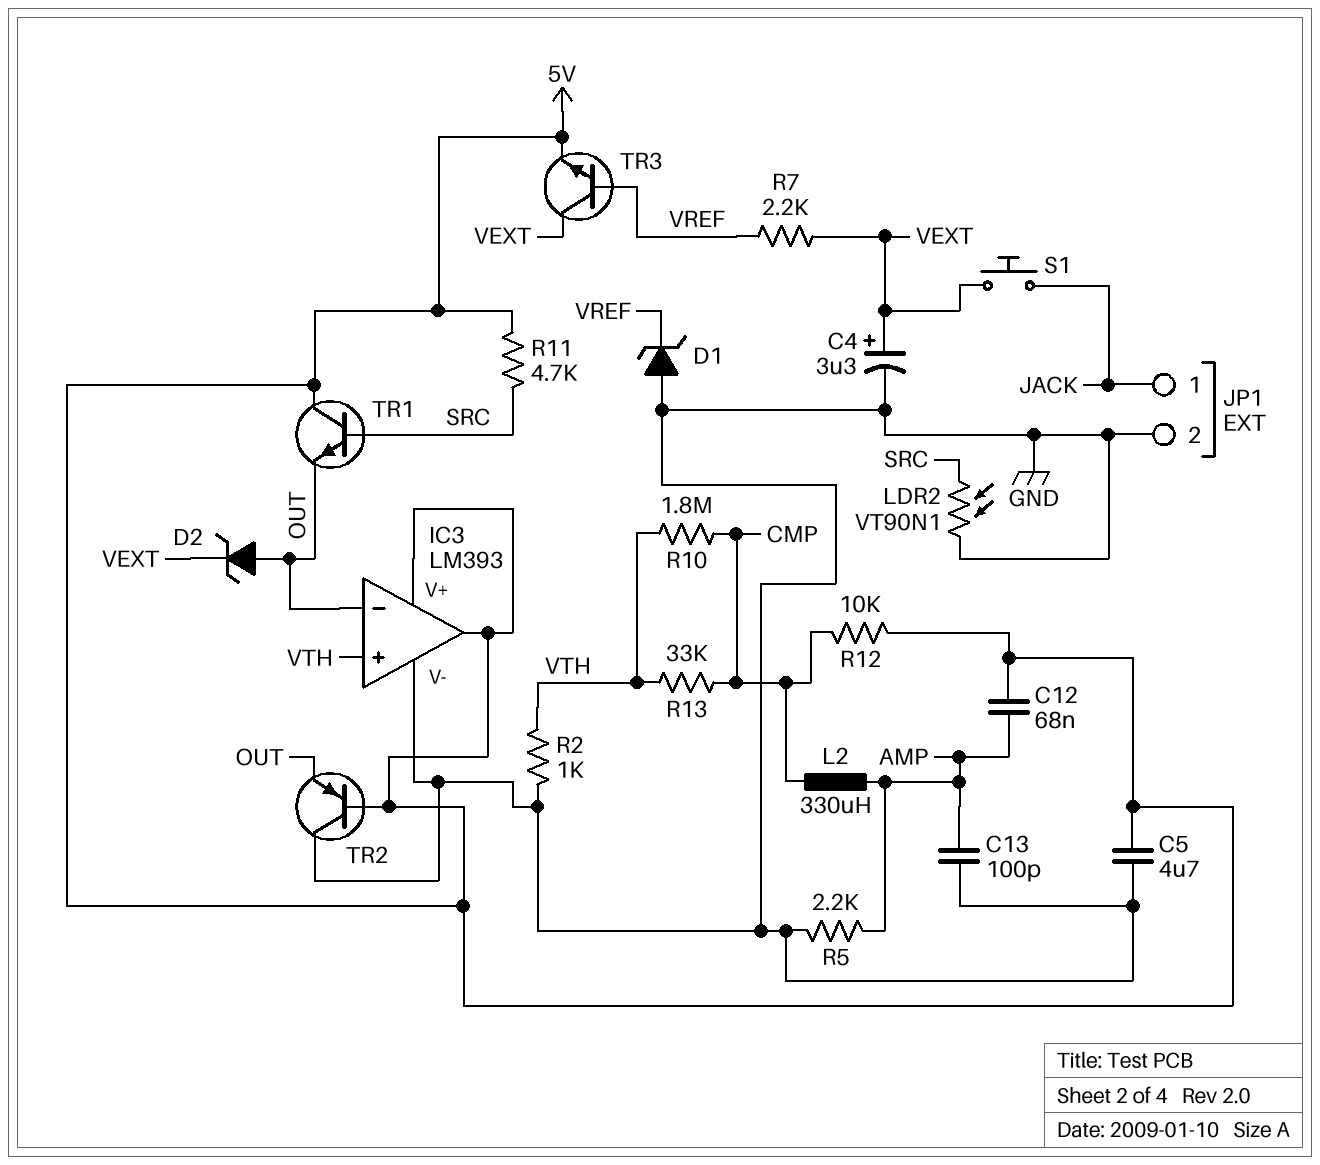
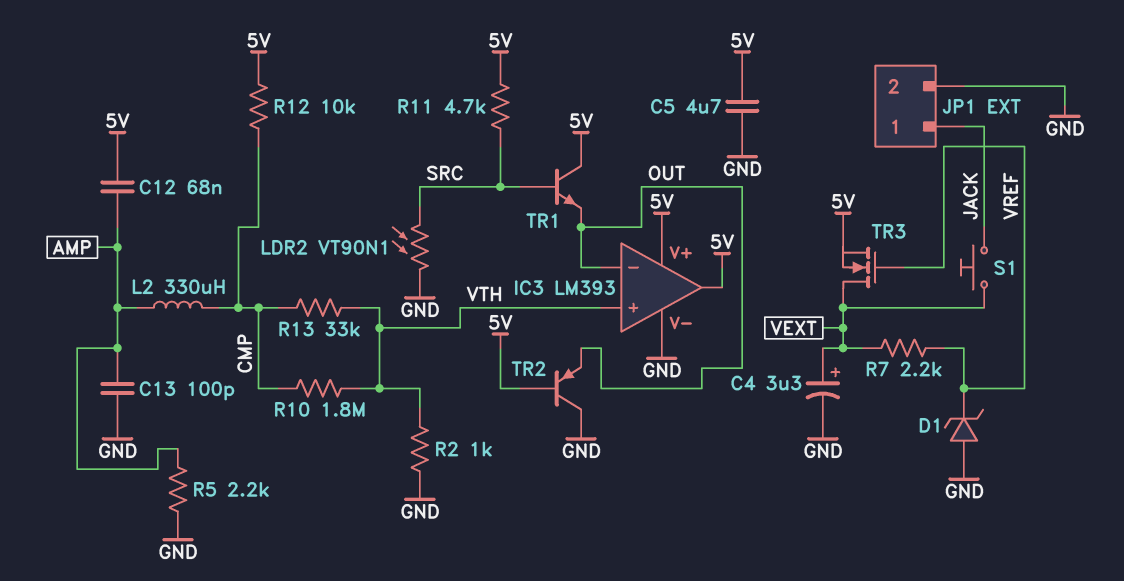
D2: zener (A OUT, K VEXT) -> none
TR3: NPN (B VREF, C VEXT, E 5V) -> NMOS (G VREF, D VEXT, S 5V)

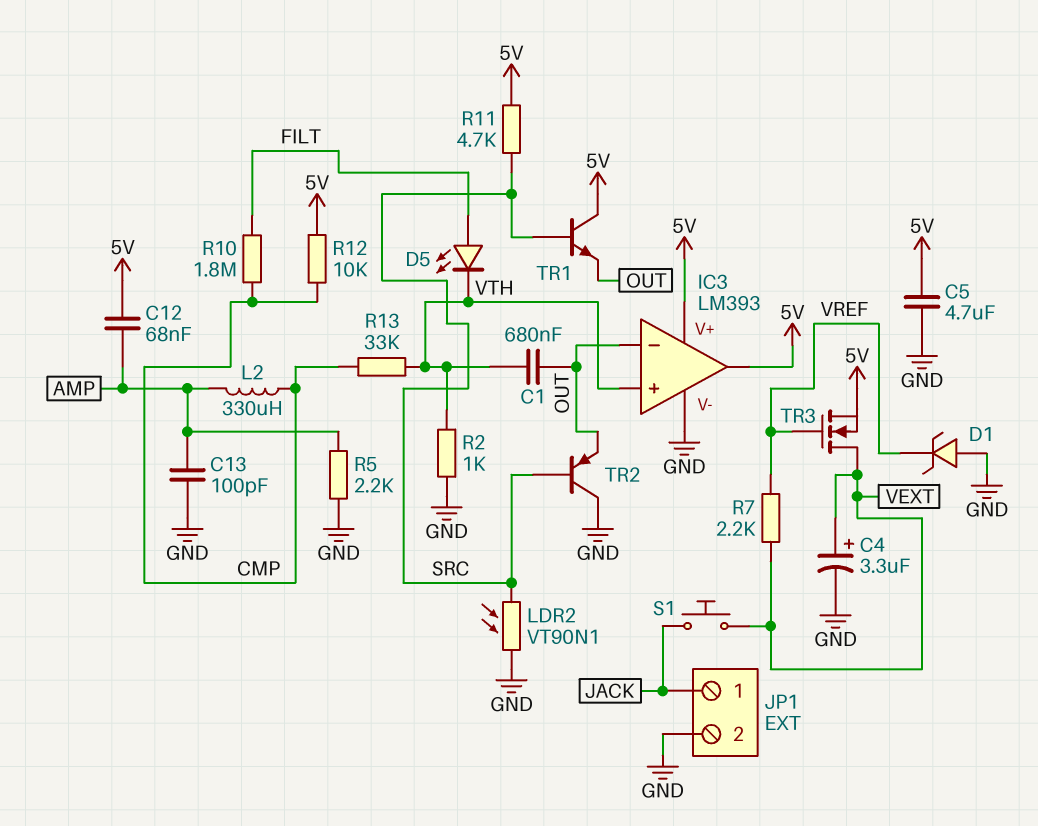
C1: none -> 680nF (OUT, VTH)
D5: none -> LED (A FILT, K VTH)
R10: 1.8M (CMP, VTH) -> 1.8M (CMP, FILT)
TR2: PNP (B 5V, C GND, E OUT) -> PNP (B SRC, C GND, E OUT)

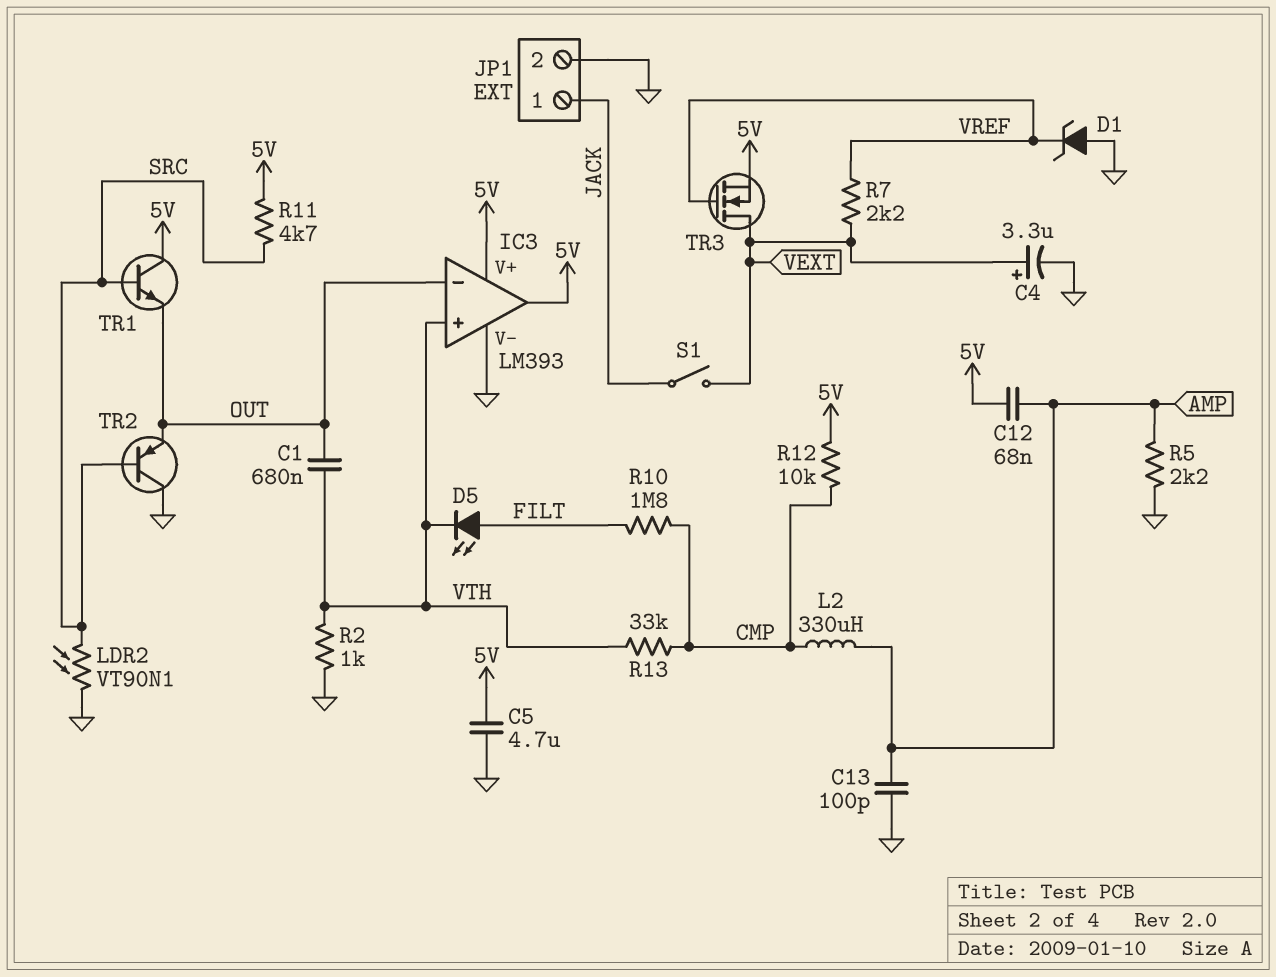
S1: button (JACK, VEXT) -> switch (JACK, VEXT)

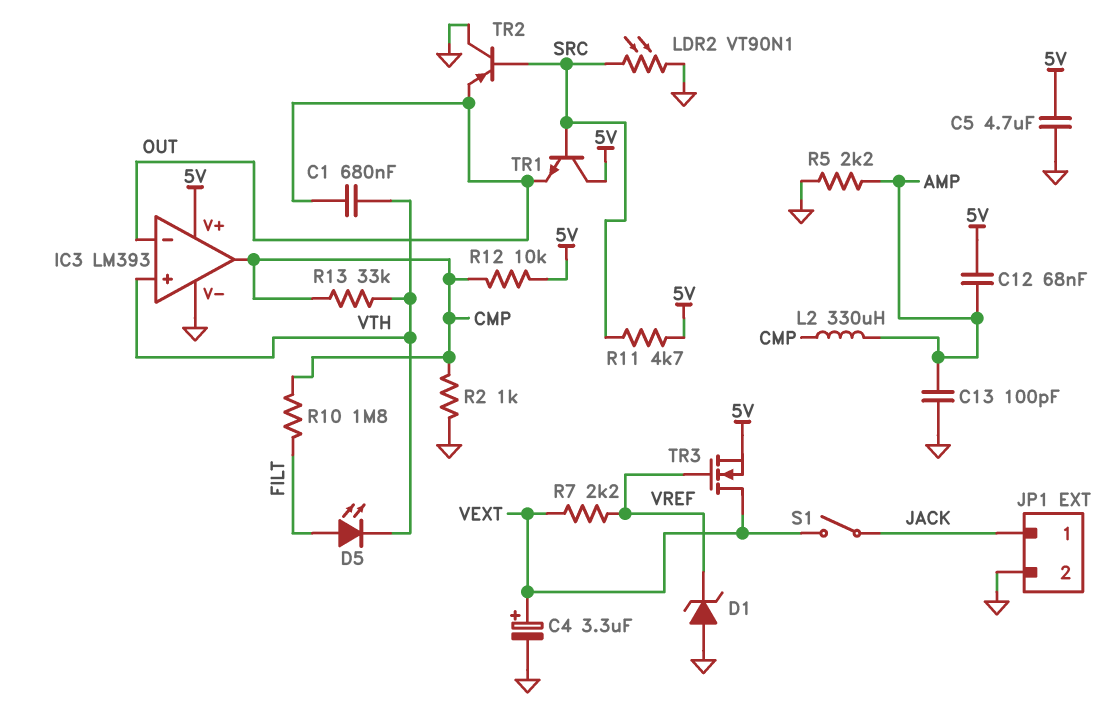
IC3 pin out: 5V -> CMP
R2: 1k (GND, VTH) -> 1k (CMP, GND)

